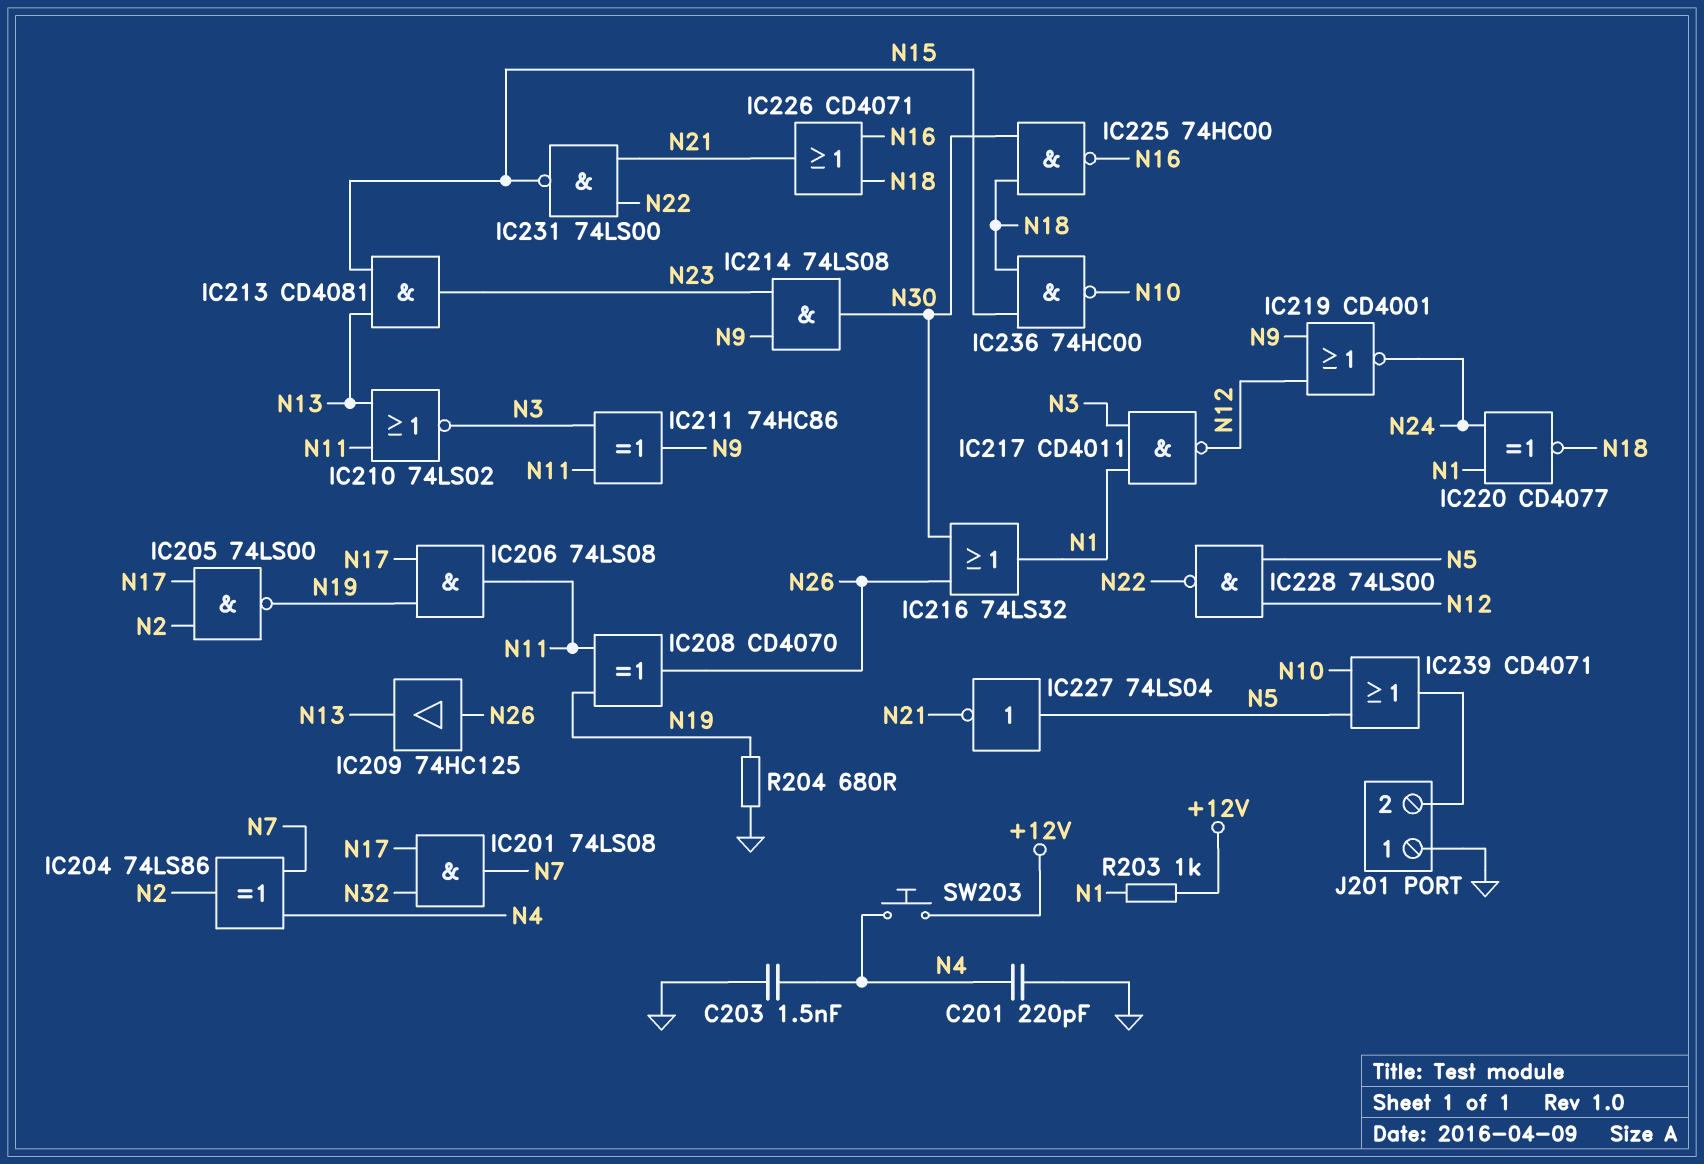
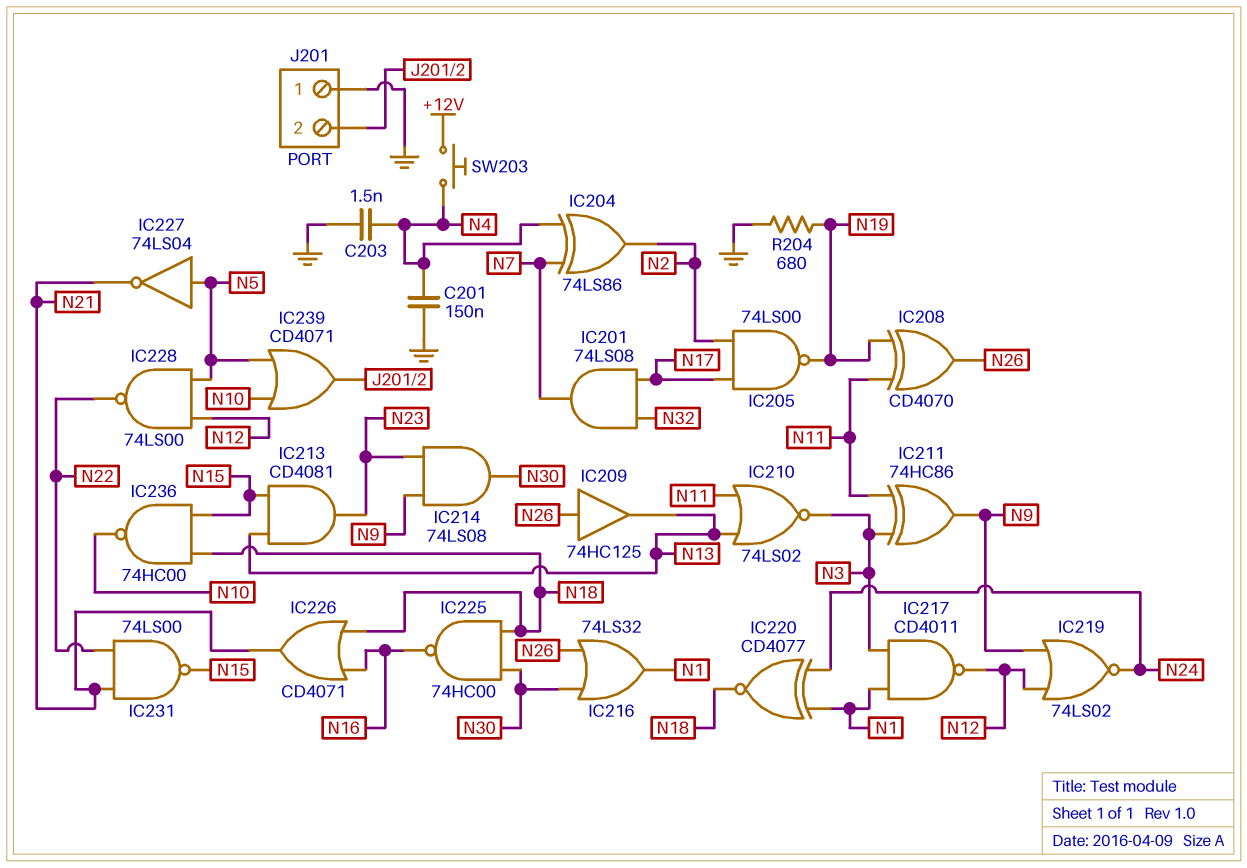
C201: 220pF (GND, N4) -> 150nF (GND, N4)
IC206: AND 74LS08 (in N17, in N19, out N11) -> none
IC219: NOR CD4001 (in N9, in N12, out N24) -> NOR 74LS02 (in N9, in N12, out N24)
R203: 1k (+12V, N1) -> none

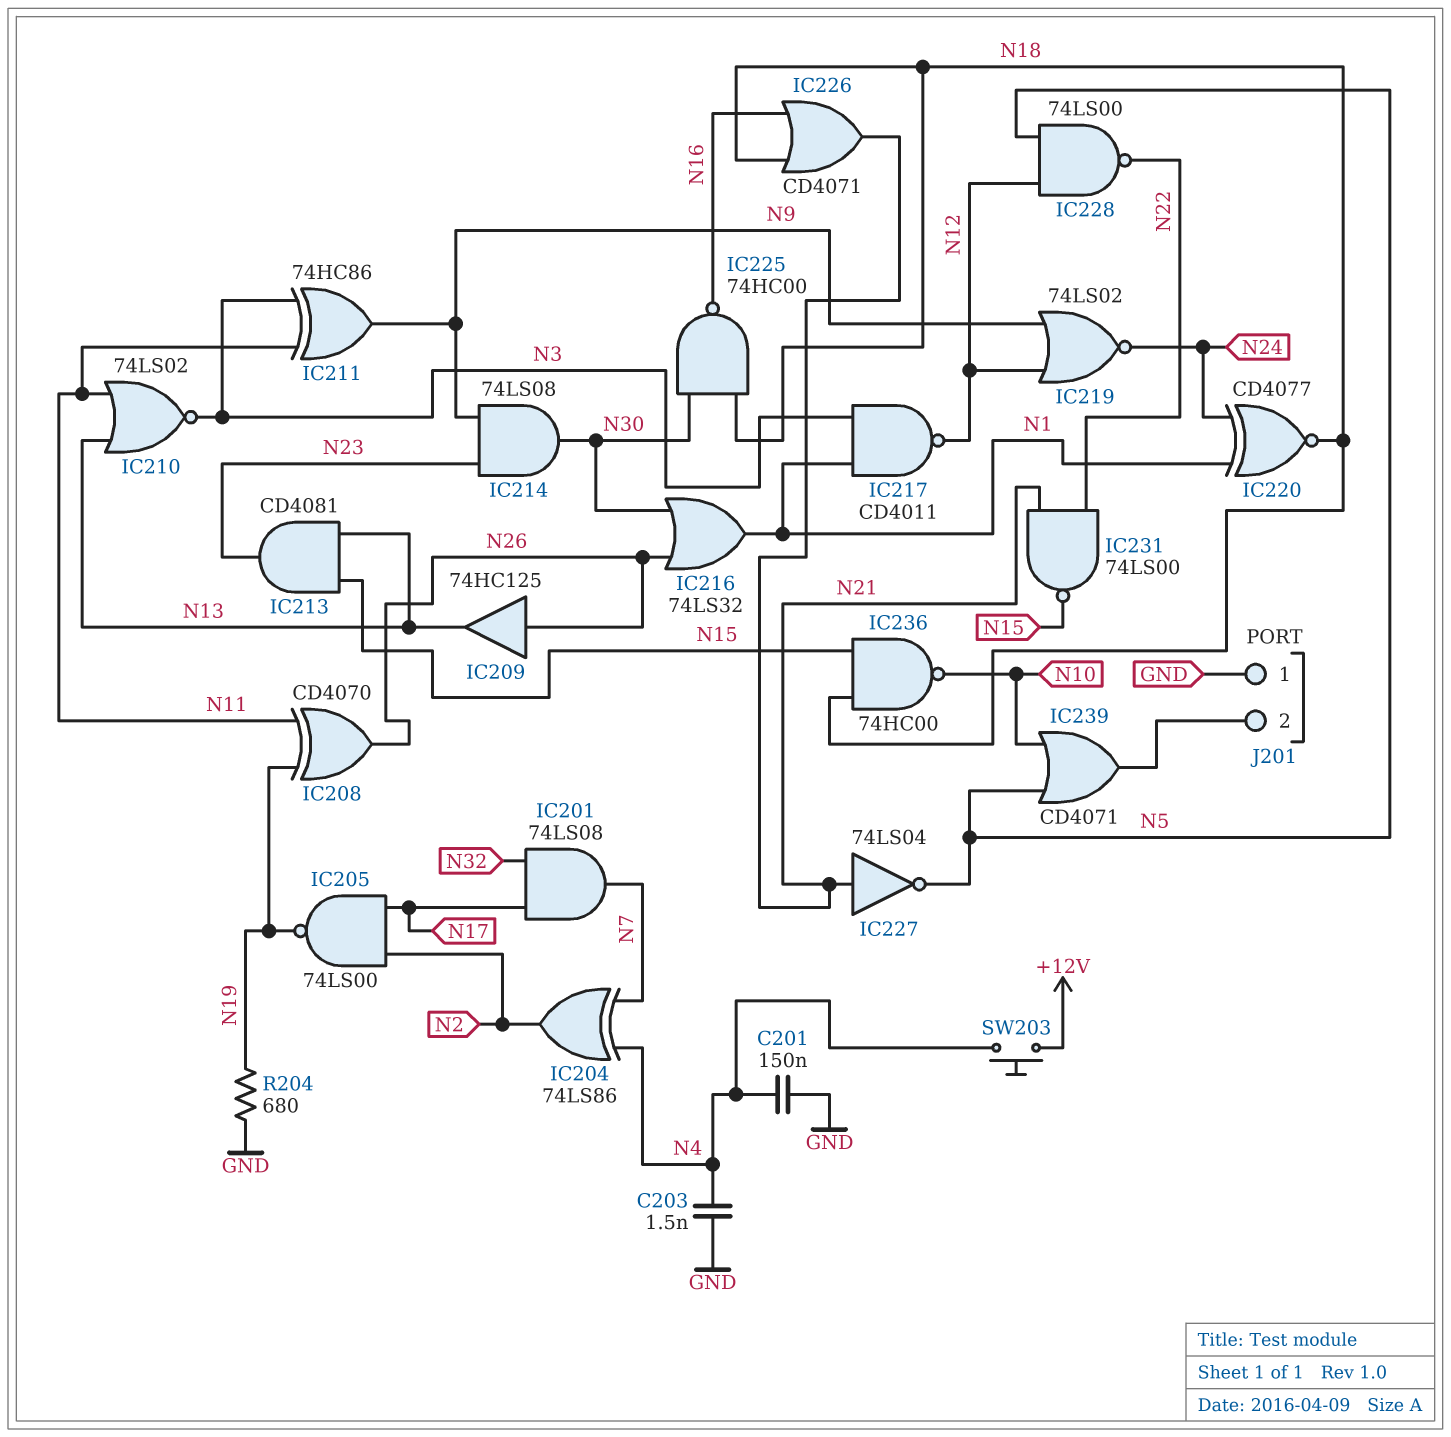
IC227: NOT 74LS04 (in N5, out N21) -> NOT 74LS04 (in N21, out N5)

